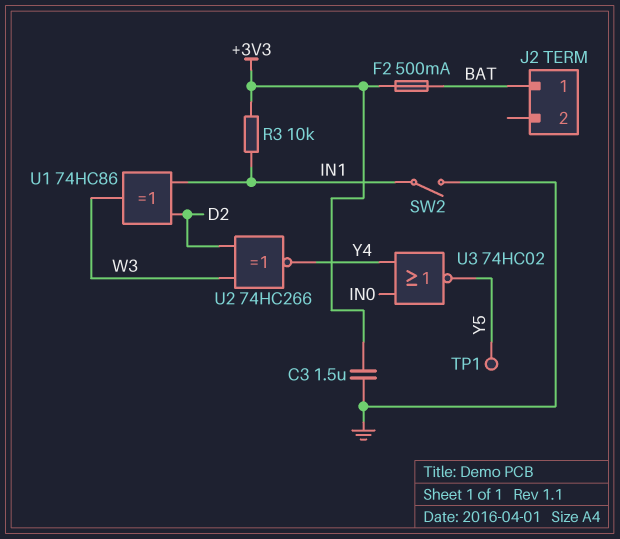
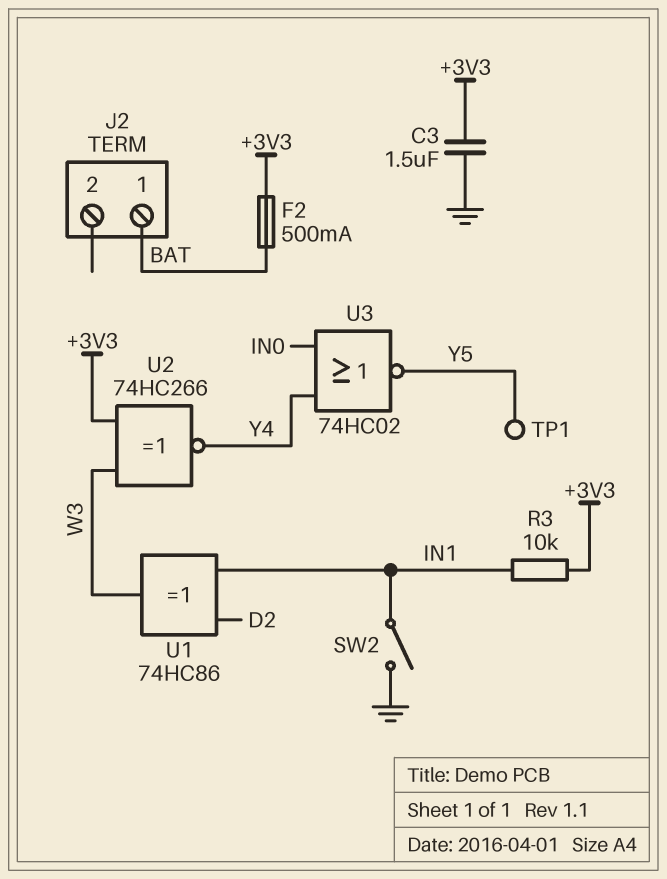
U2: XNOR 74HC266 (in D2, in W3, out Y4) -> XNOR 74HC266 (in +3V3, in W3, out Y4)

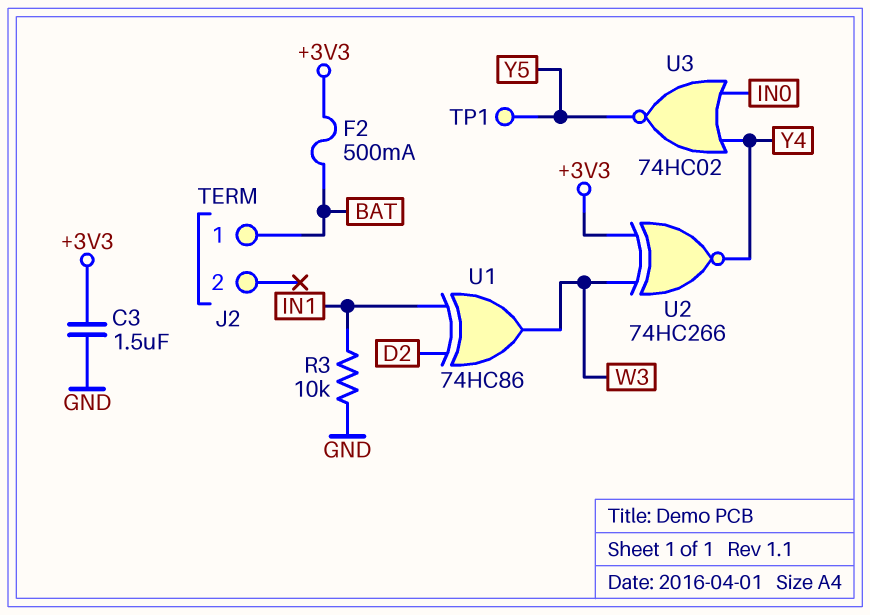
R3: 10k (+3V3, IN1) -> 10k (GND, IN1)
SW2: switch (GND, IN1) -> none

